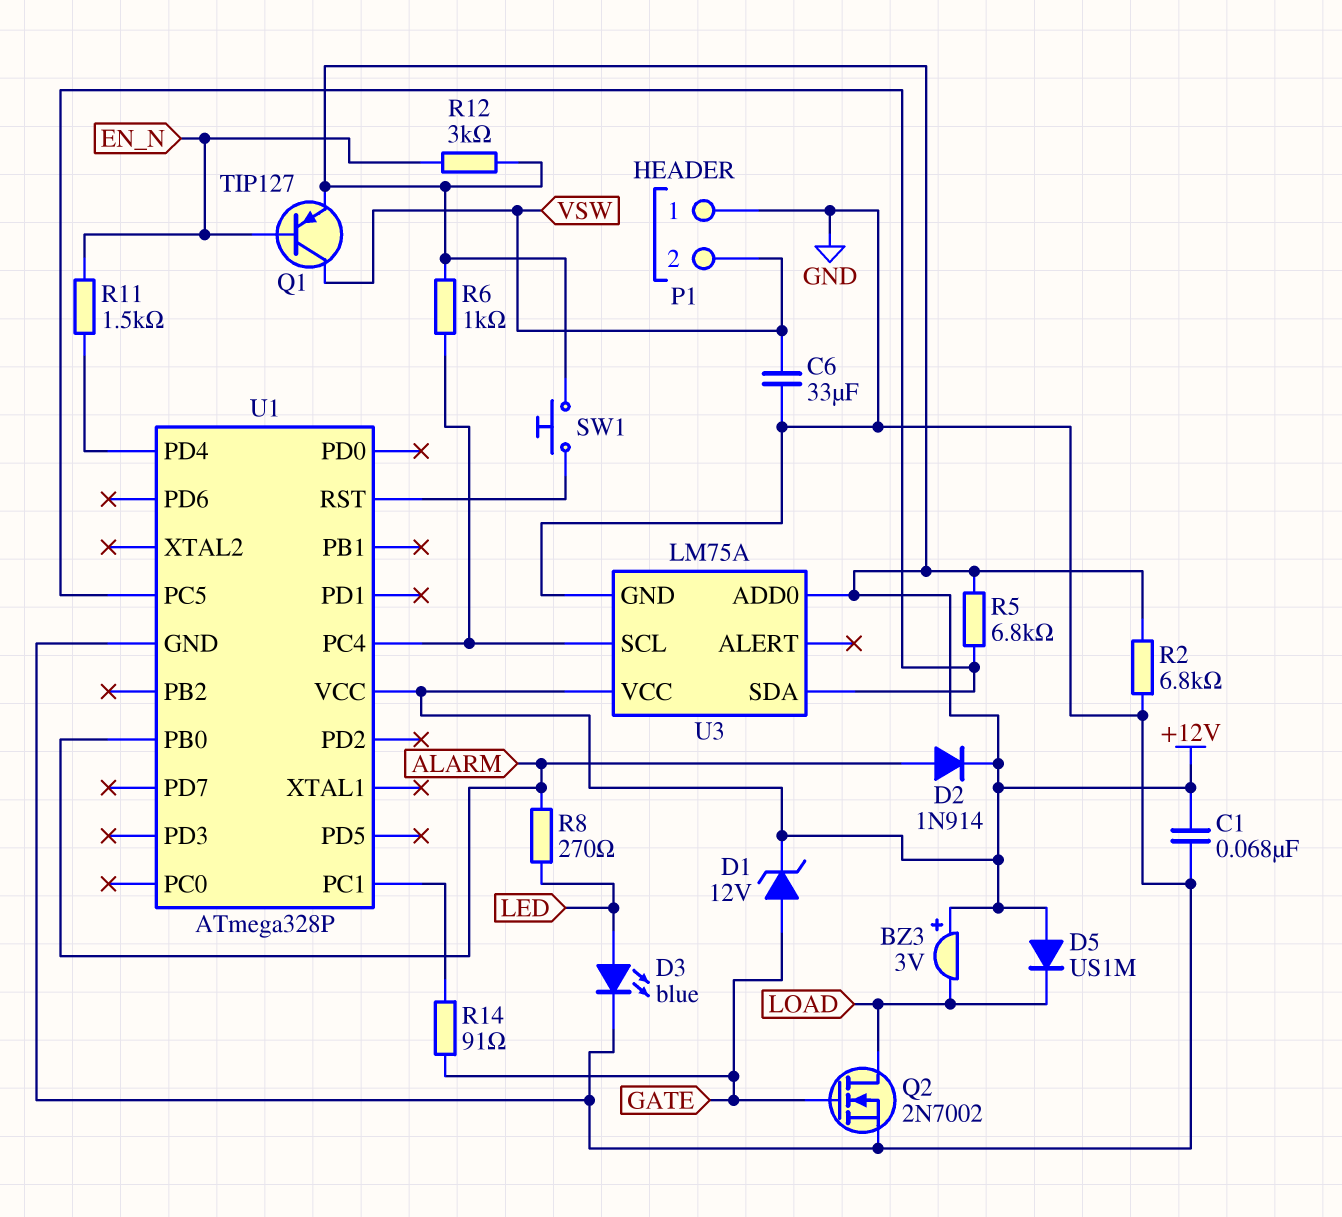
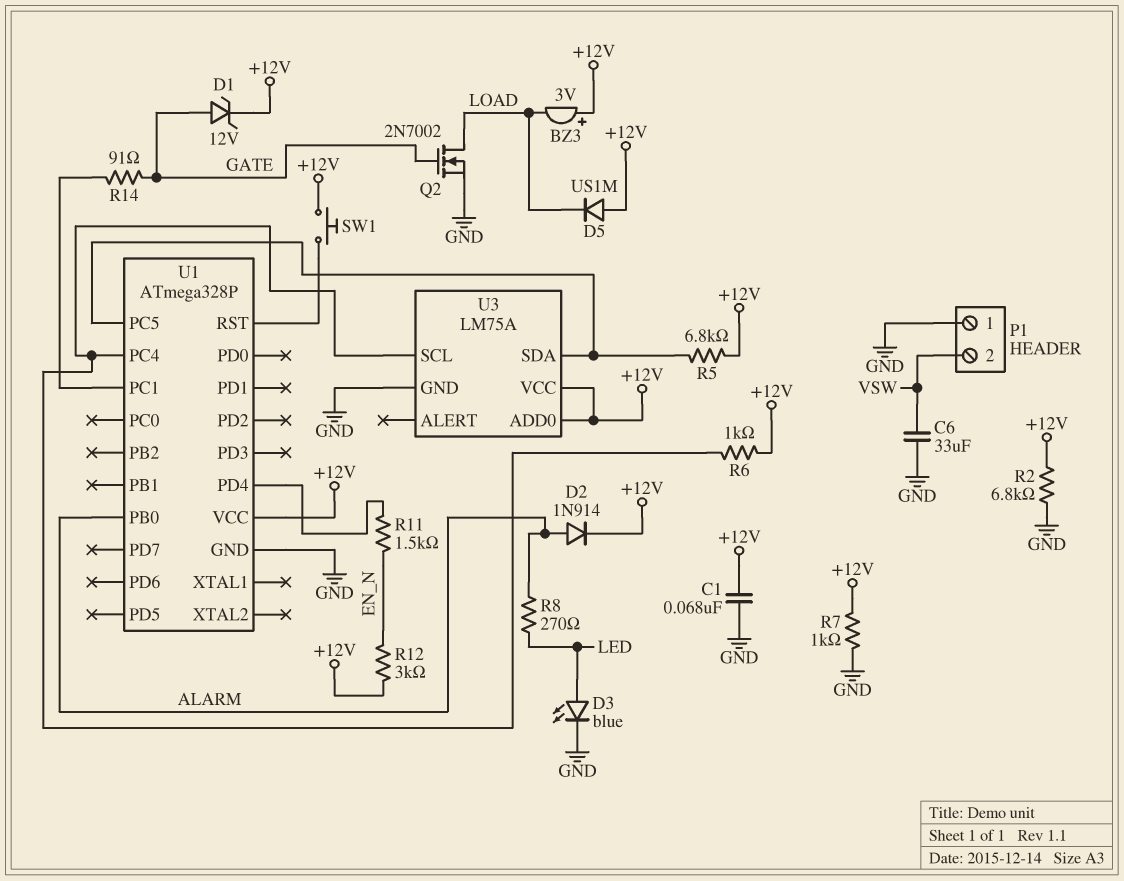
Q1: PNP TIP127 (B EN_N, C VSW, E +12V) -> none
R7: none -> 1k (+12V, GND)

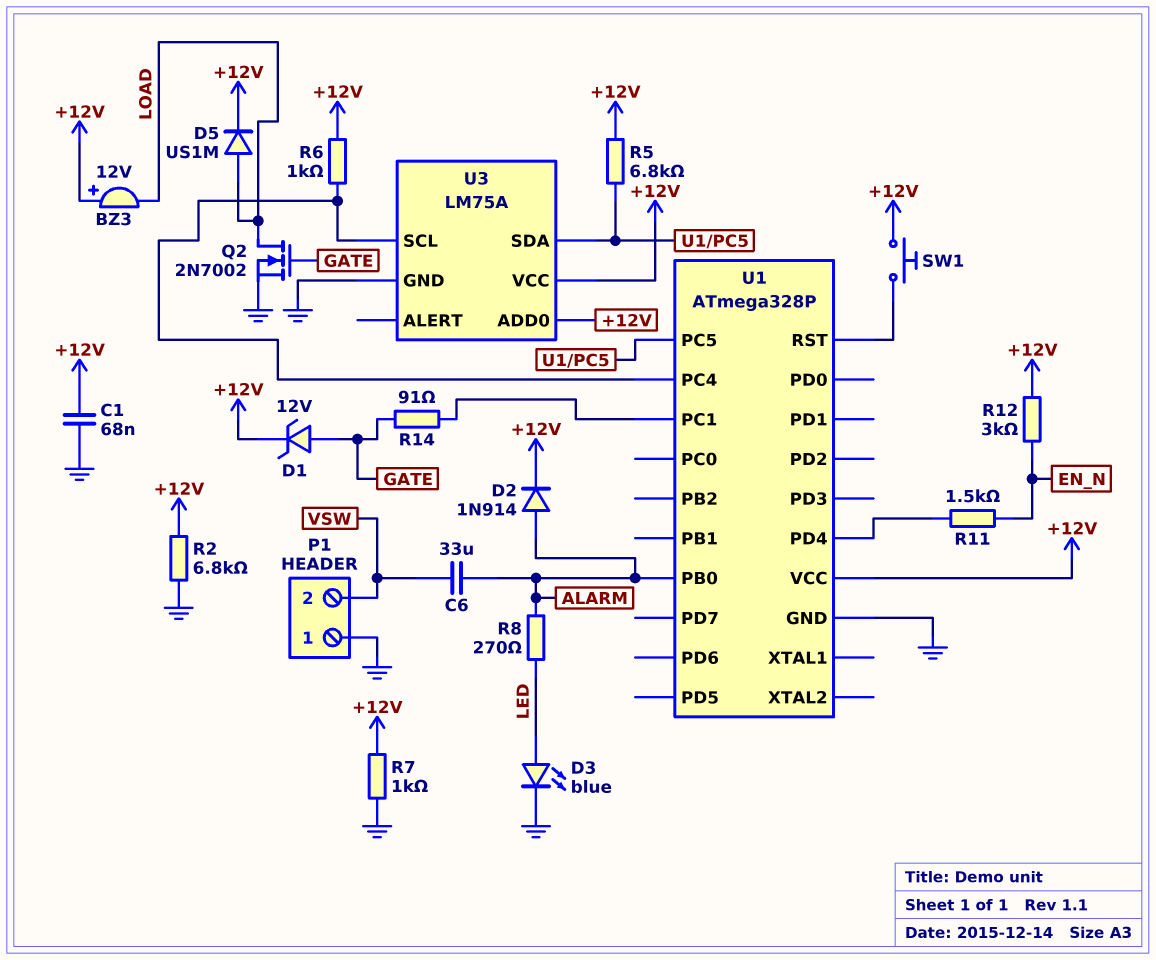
BZ3: buzzer 3V (plus +12V, minus LOAD) -> buzzer 12V (plus +12V, minus LOAD)
C6: 33uF (GND, VSW) -> 33uF (ALARM, VSW)
D5: diode US1M (A +12V, K LOAD) -> diode US1M (A LOAD, K +12V)

